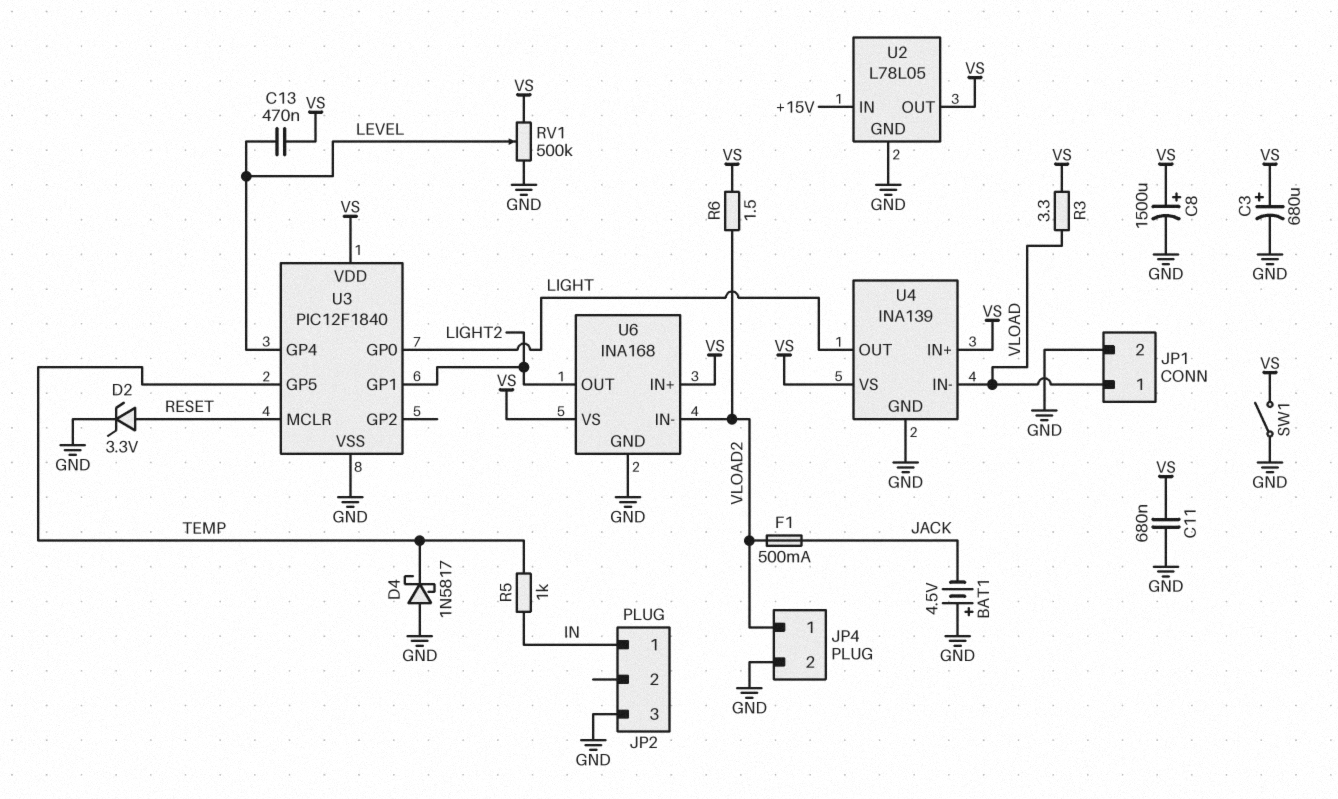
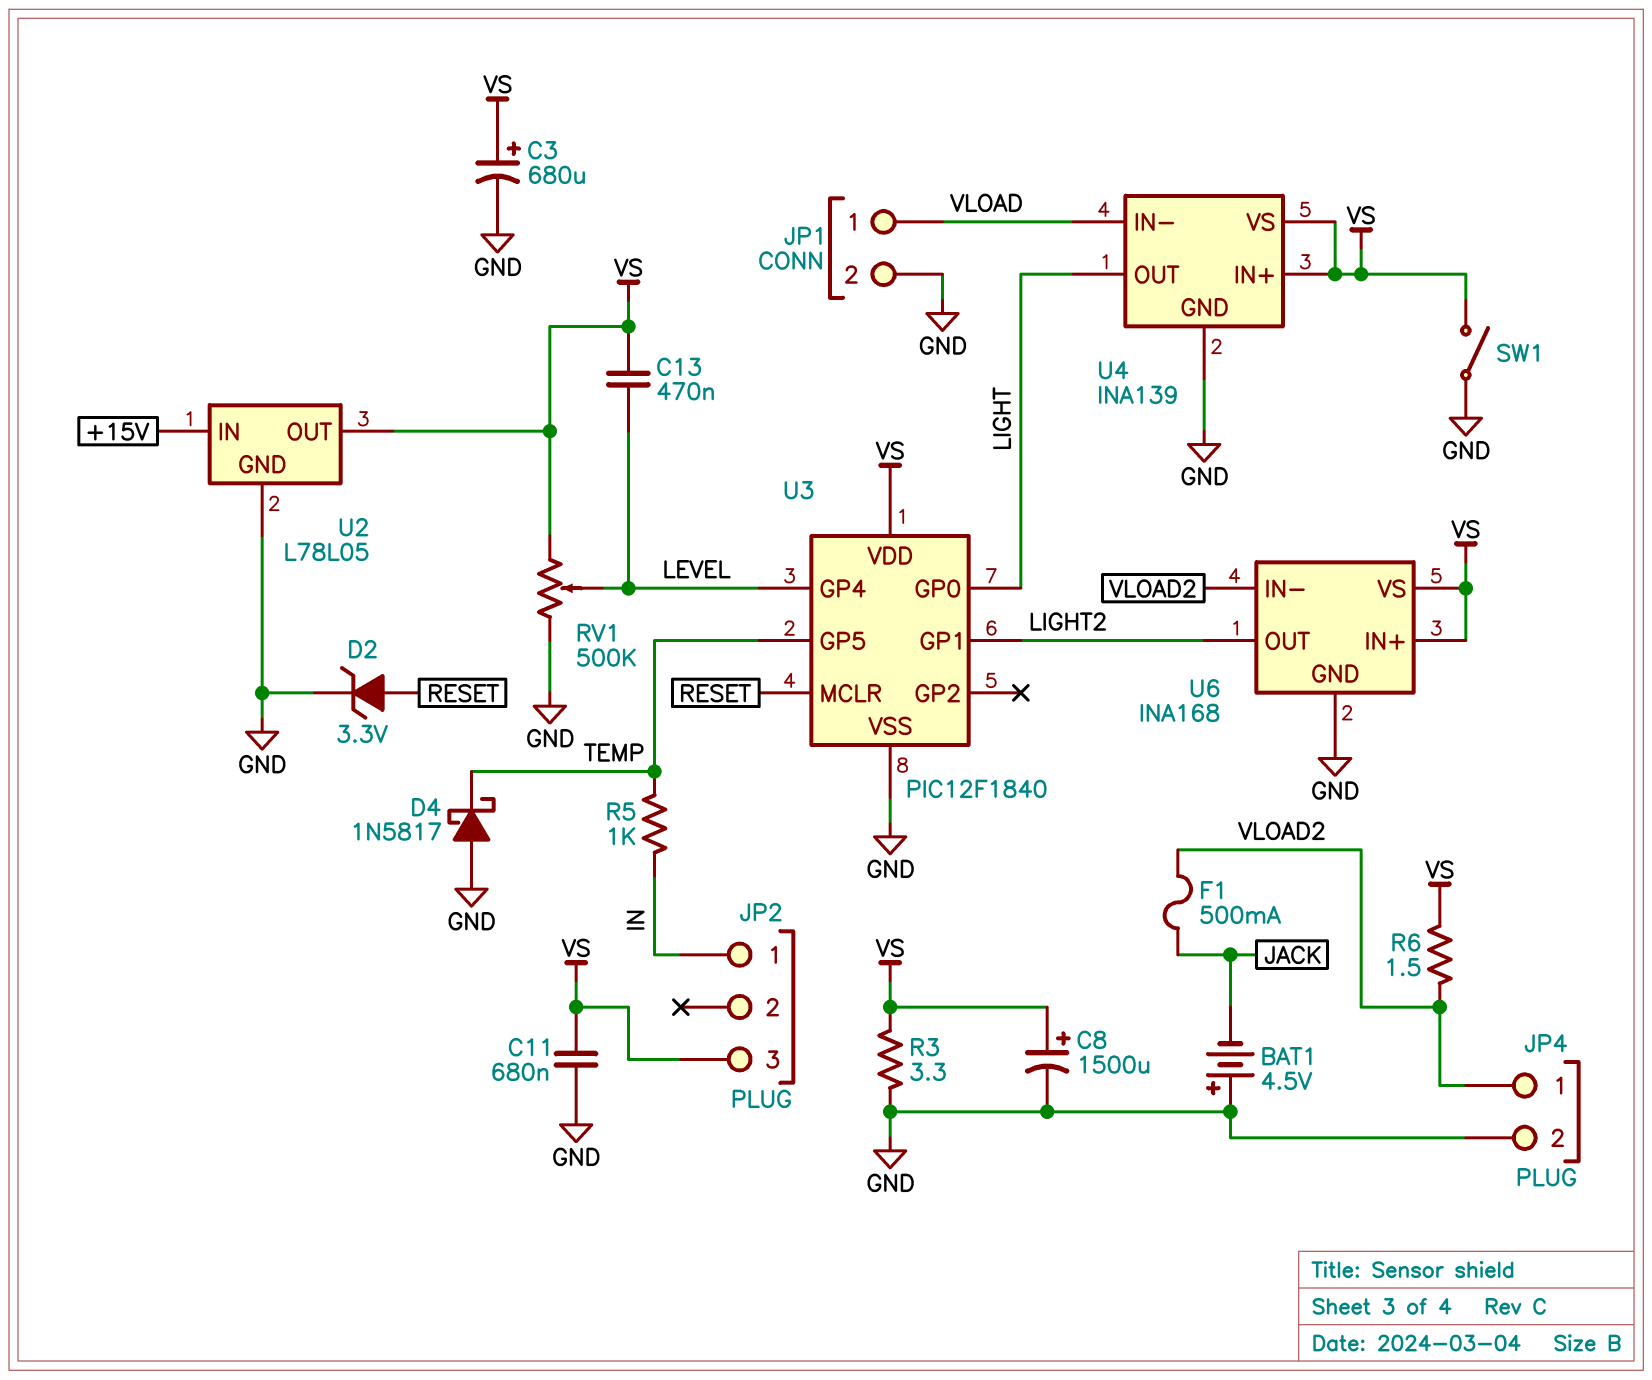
JP2 pin 3: GND -> VS
R3: 3.3 (VLOAD, VS) -> 3.3 (GND, VS)

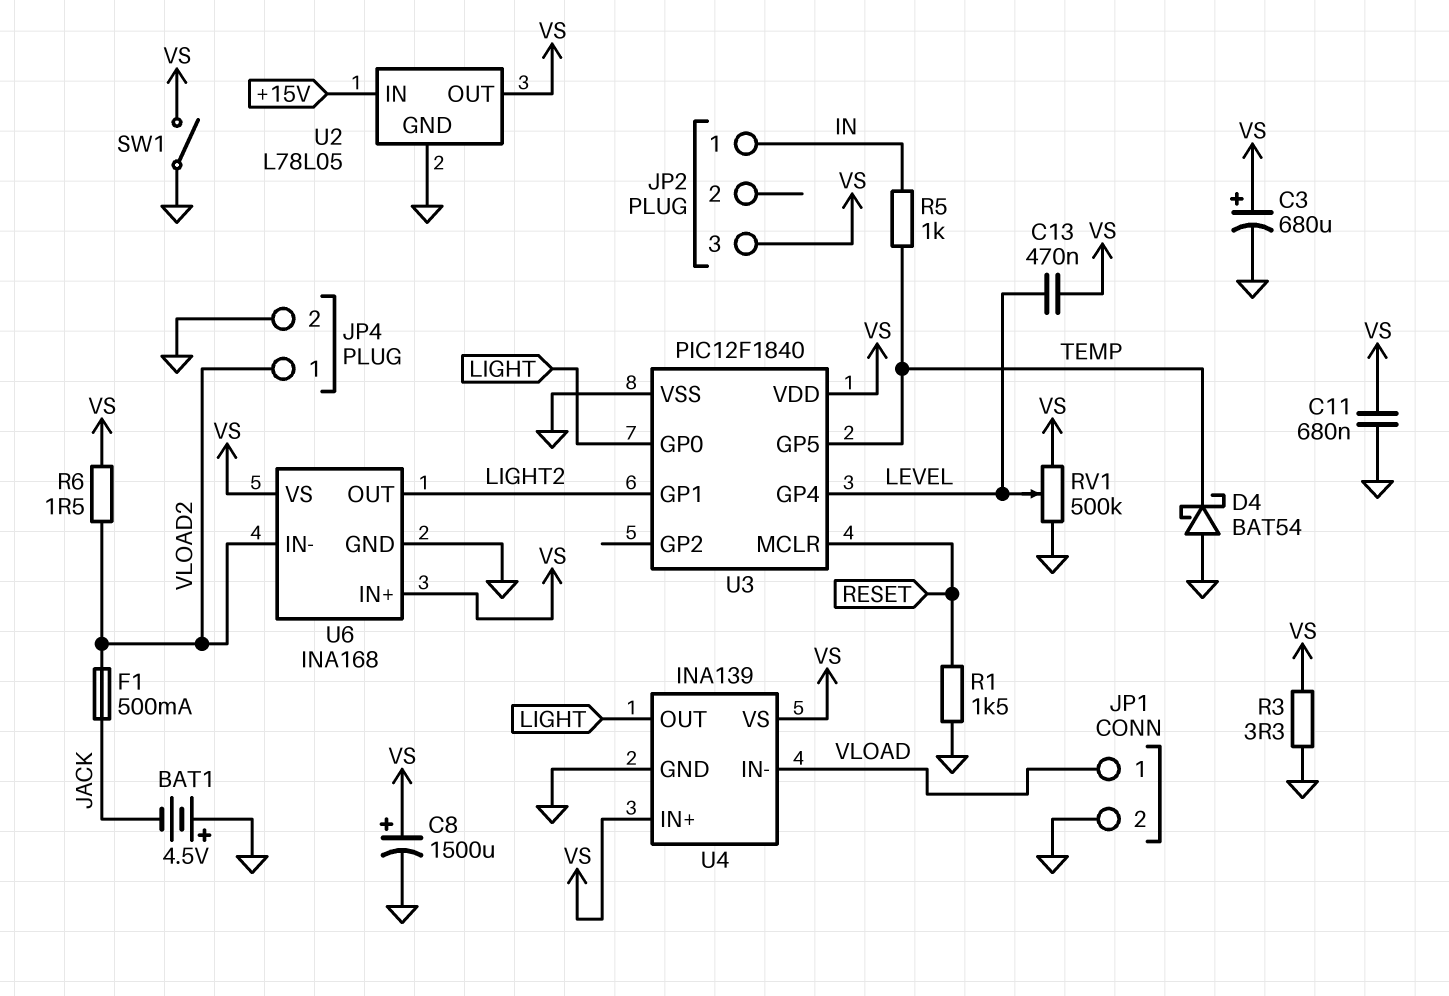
D2: zener 3.3V (A RESET, K GND) -> none
D4: schottky 1N5817 (A GND, K TEMP) -> schottky BAT54 (A GND, K TEMP)
R1: none -> 1.5k (GND, RESET)

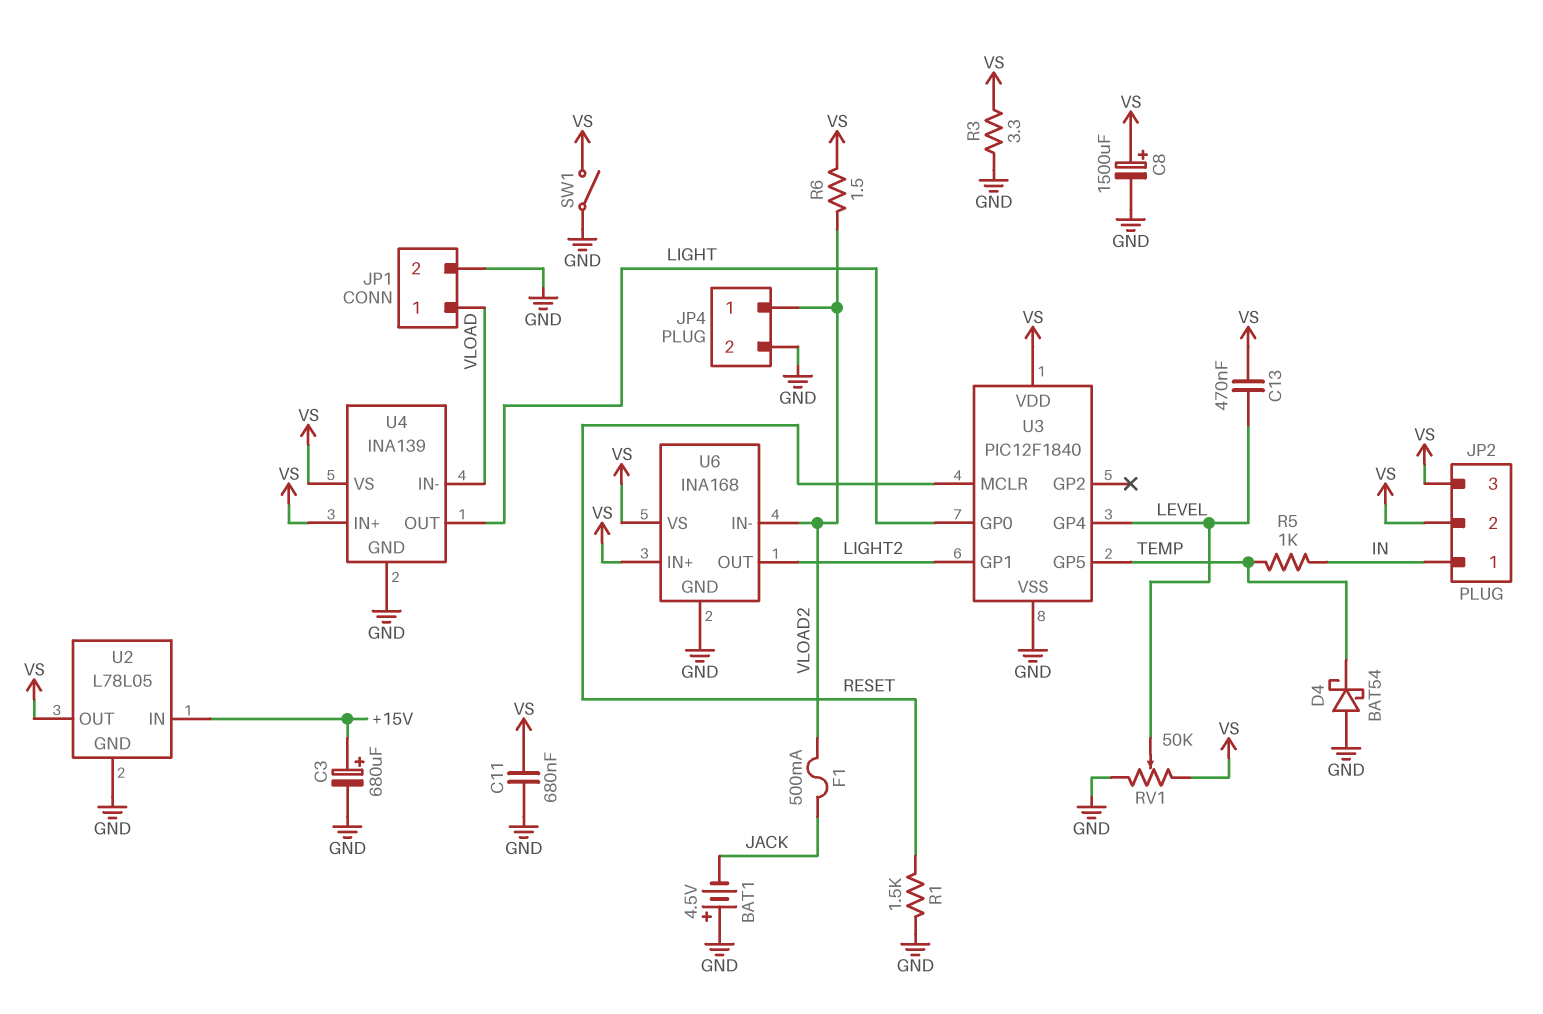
C3: 680uF (plus VS, minus GND) -> 680uF (plus +15V, minus GND)
JP2 pin 2: none -> VS
RV1: 500k (GND, VS, wiper LEVEL) -> 50k (GND, VS, wiper LEVEL)

